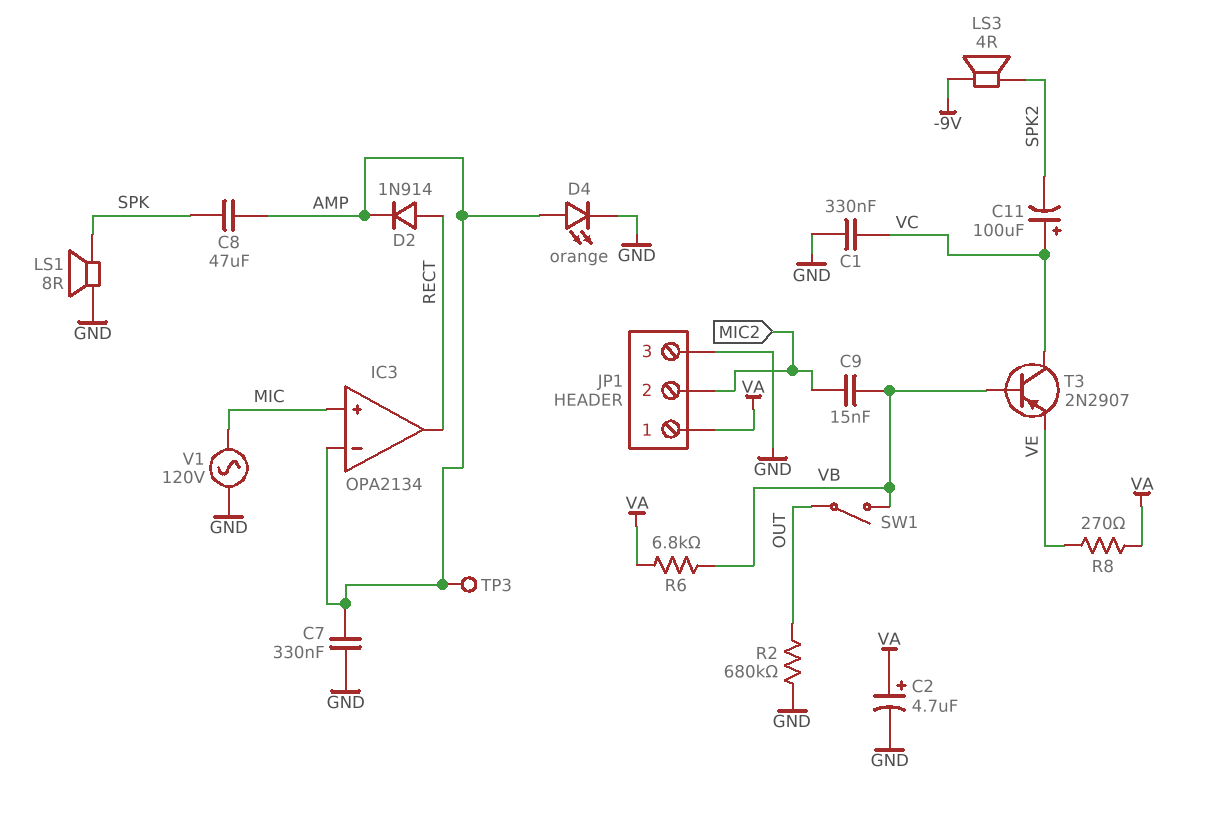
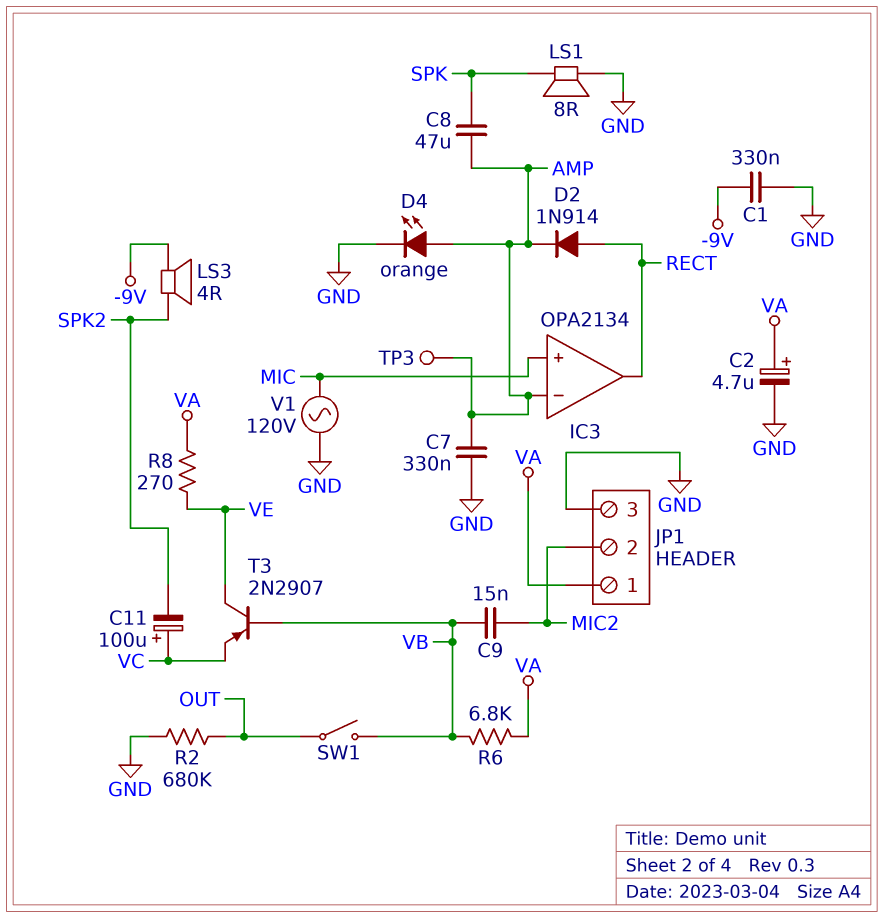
C1: 330nF (GND, VC) -> 330nF (-9V, GND)
T3: PNP 2N2907 (B VB, C VC, E VE) -> PNP 2N2907 (B VB, C VE, E VC)

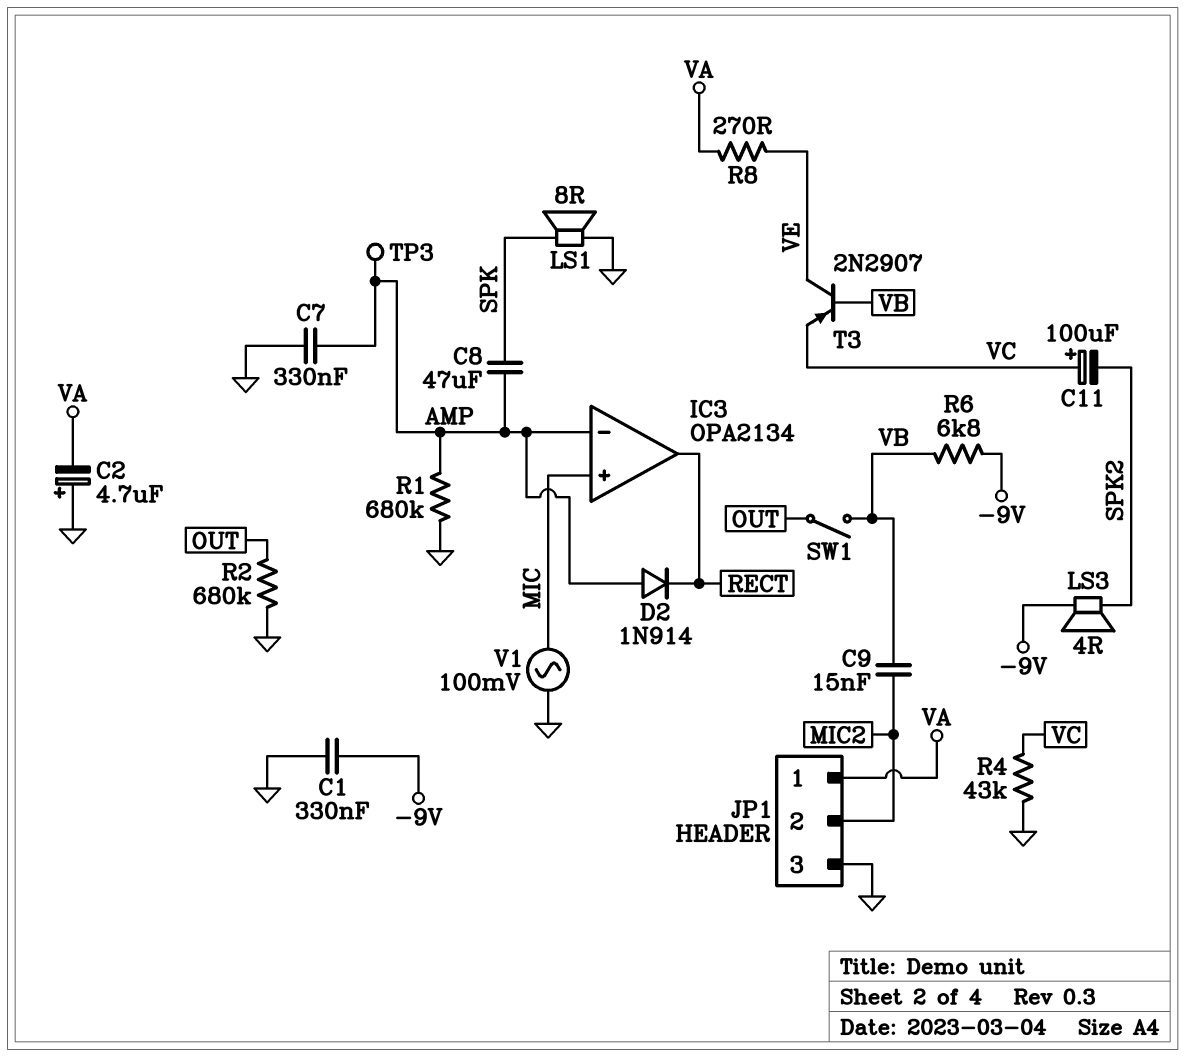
C2: 4.7uF (plus VA, minus GND) -> 4.7uF (plus GND, minus VA)
D2: diode 1N914 (A RECT, K AMP) -> diode 1N914 (A AMP, K RECT)
D4: LED orange (A AMP, K GND) -> none
R1: none -> 680k (AMP, GND)
R4: none -> 43k (GND, VC)
R6: 6.8k (VA, VB) -> 6.8k (-9V, VB)
V1: AC 120V (GND, MIC) -> AC 100mV (GND, MIC)

